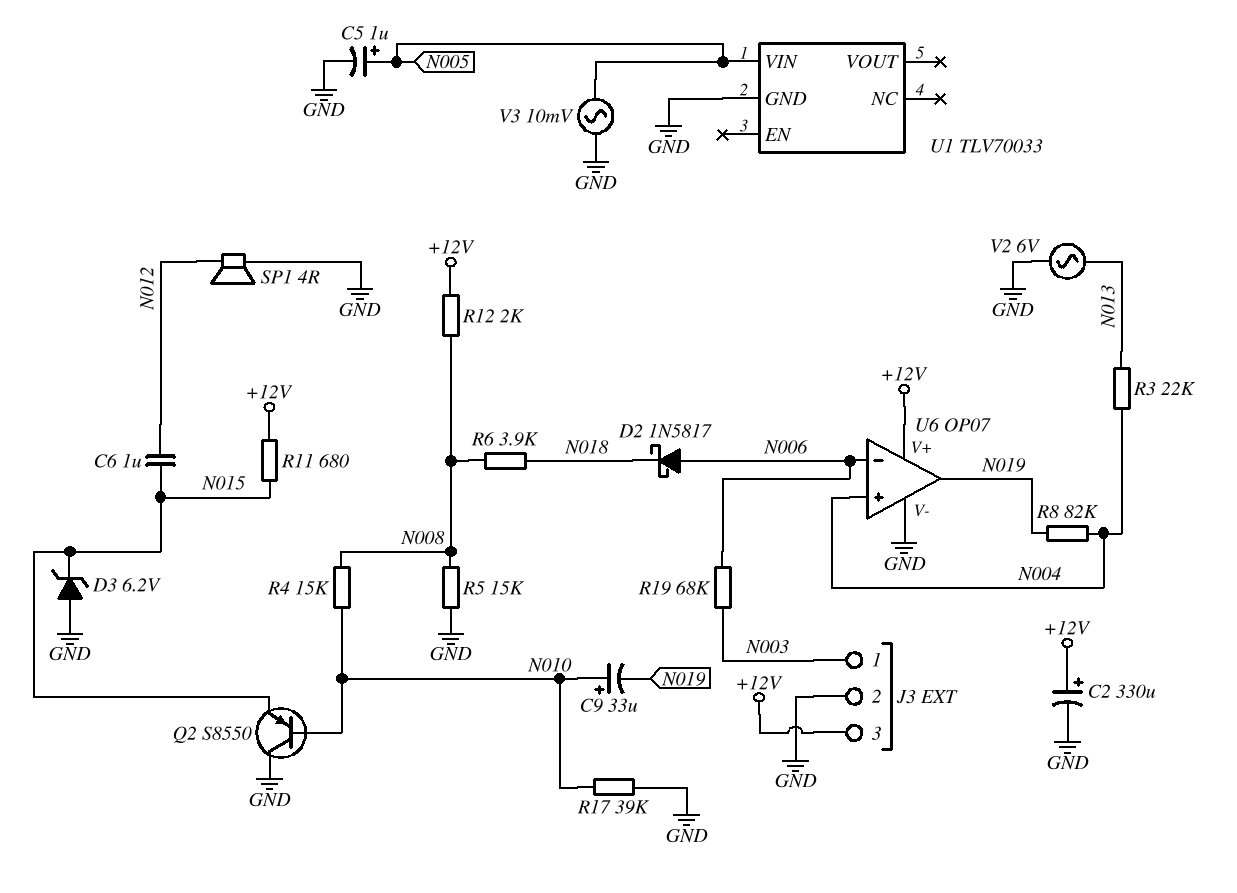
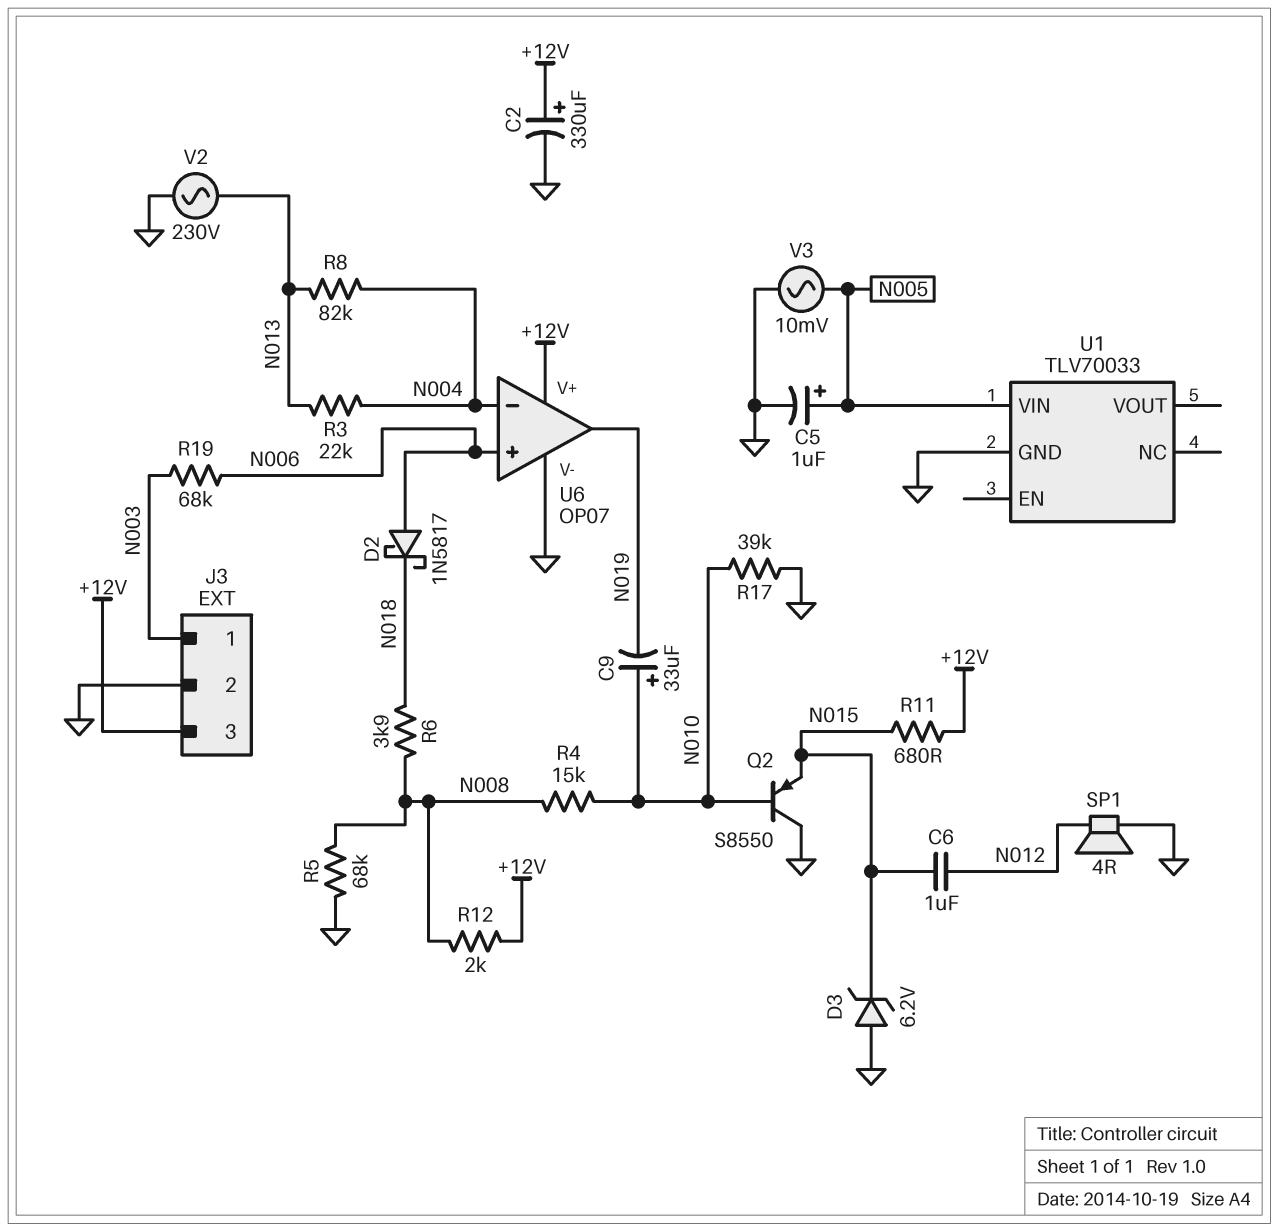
R5: 15k (GND, N008) -> 68k (GND, N008)
R8: 82k (N004, N019) -> 82k (N004, N013)
U6 pin in+: N004 -> N006
U6 pin in-: N006 -> N004
V2: AC 6V (GND, N013) -> AC 230V (GND, N013)

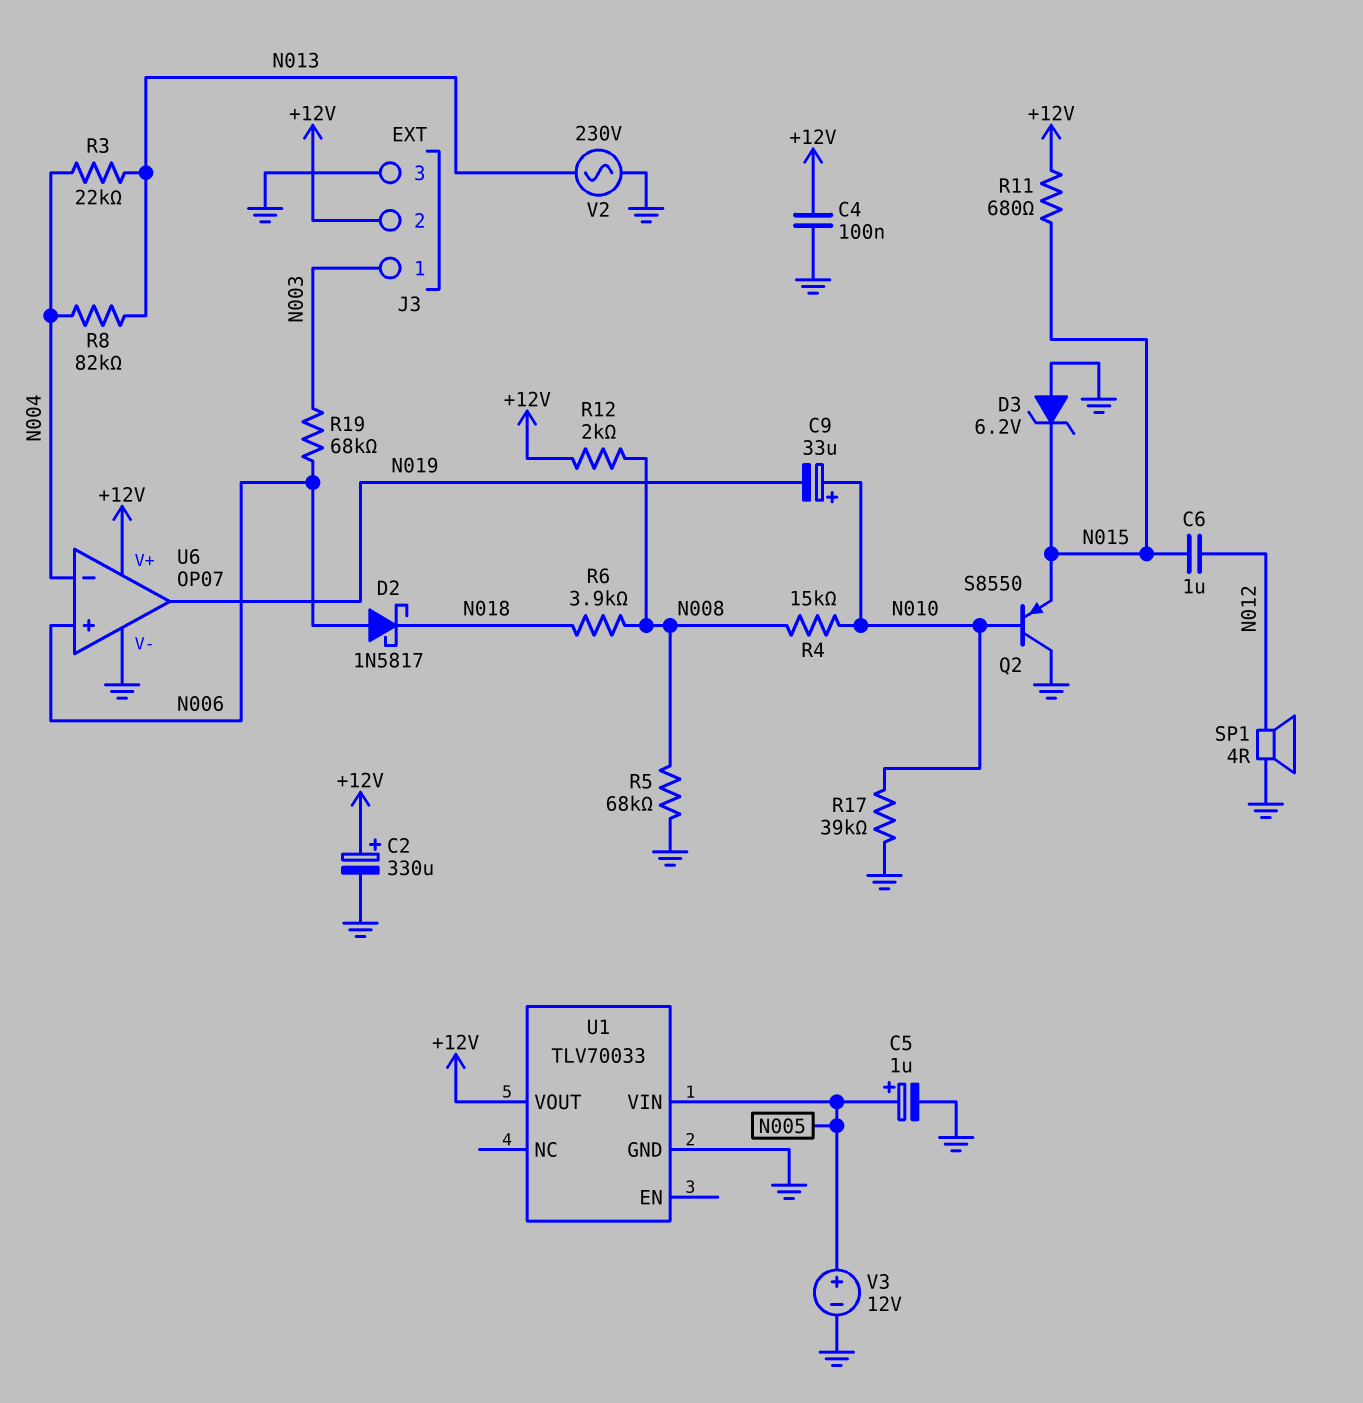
C4: none -> 100nF (+12V, GND)
J3 pin 2: GND -> +12V
J3 pin 3: +12V -> GND
U1 pin VOUT: none -> +12V
V3: AC 10mV (GND, N005) -> 12V (plus N005, minus GND)

